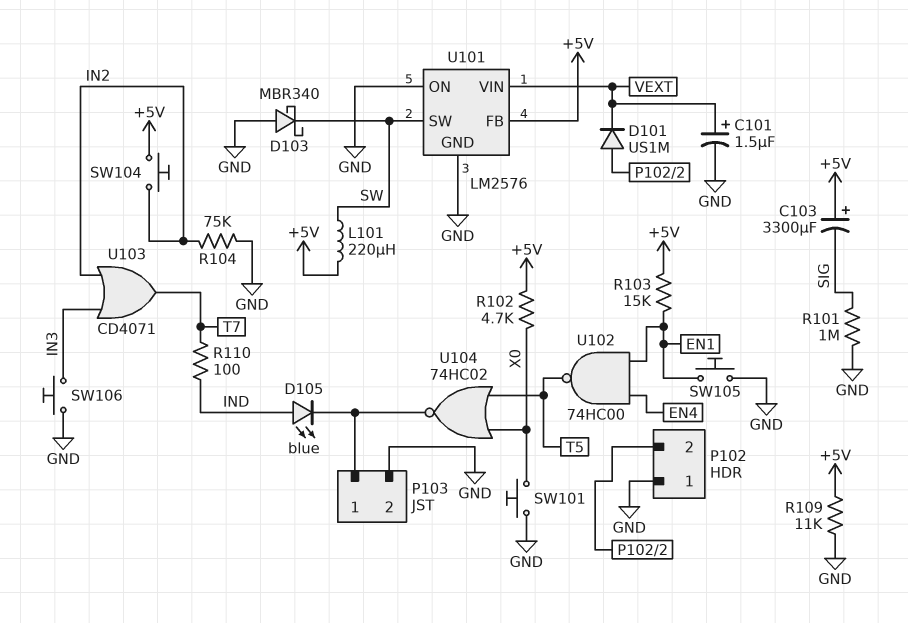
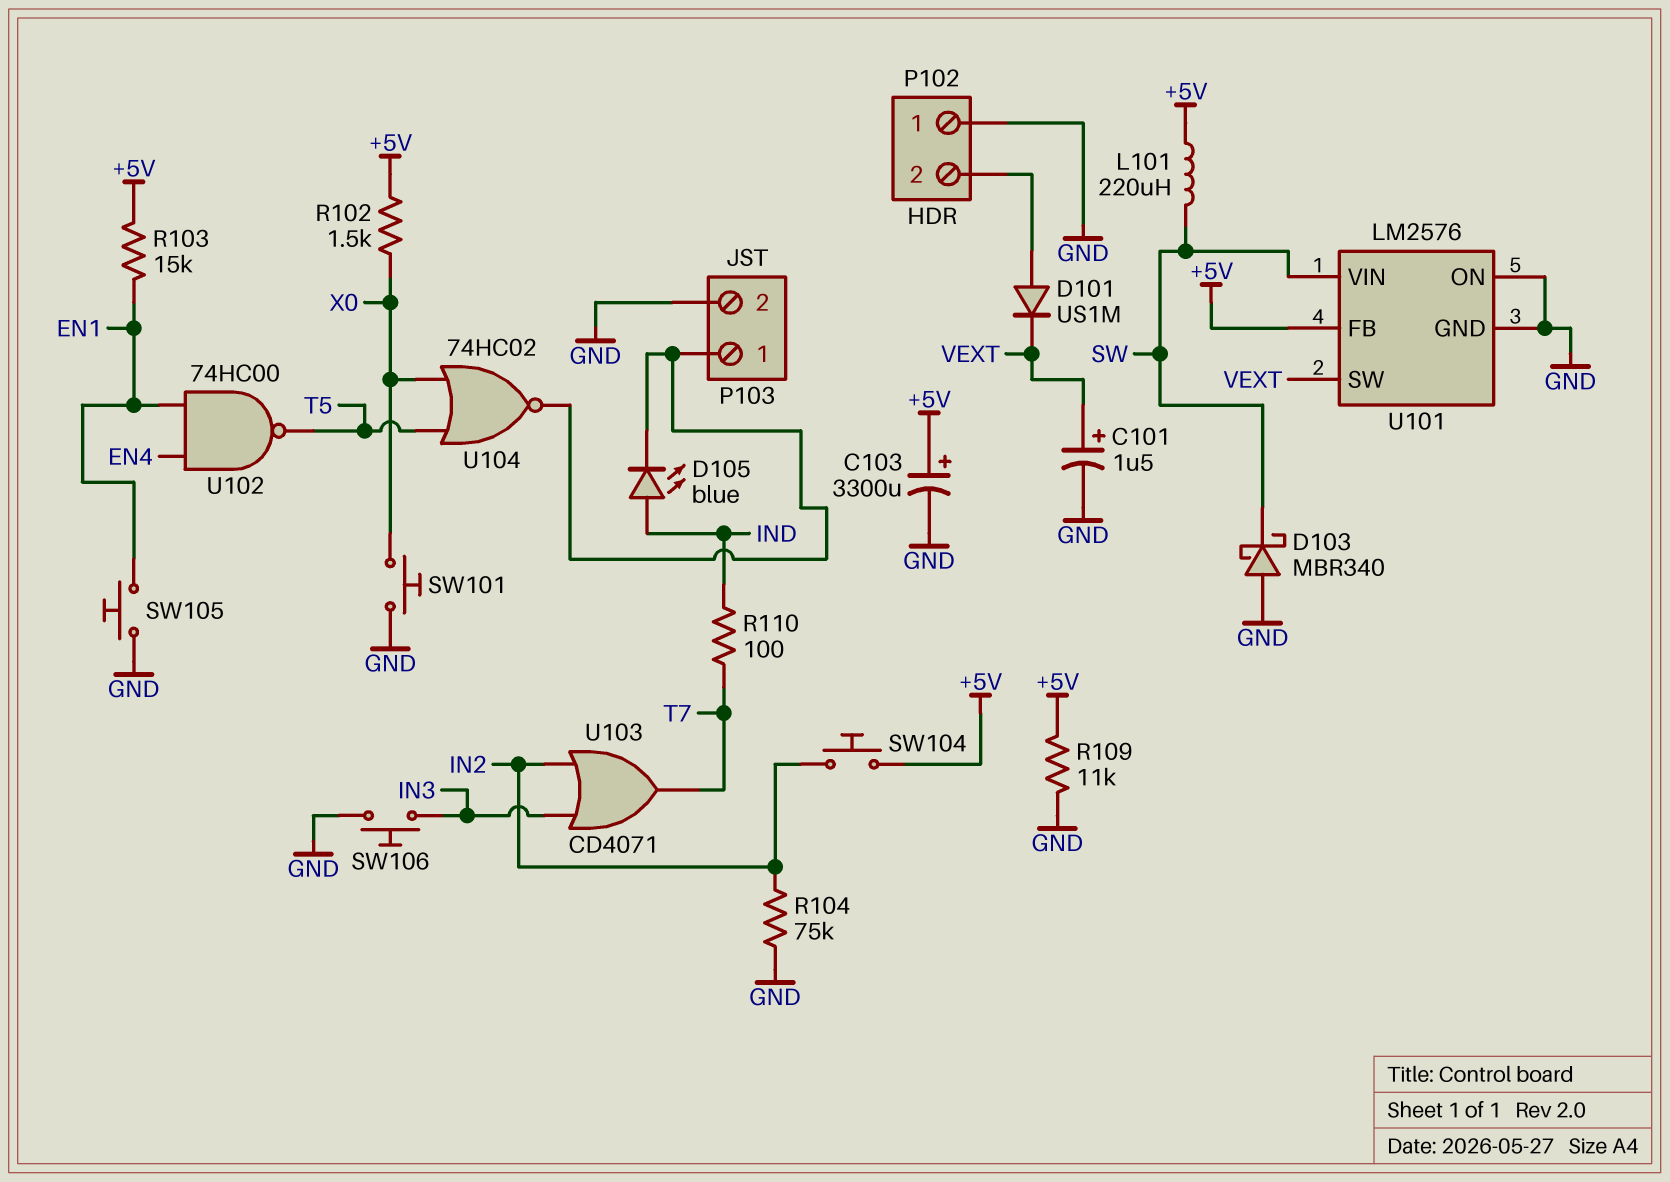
C103: 3300uF (plus +5V, minus SIG) -> 3300uF (plus +5V, minus GND)
R101: 1M (GND, SIG) -> none
R102: 4.7k (+5V, X0) -> 1.5k (+5V, X0)
U101 pin SW: SW -> VEXT
U101 pin VIN: VEXT -> SW

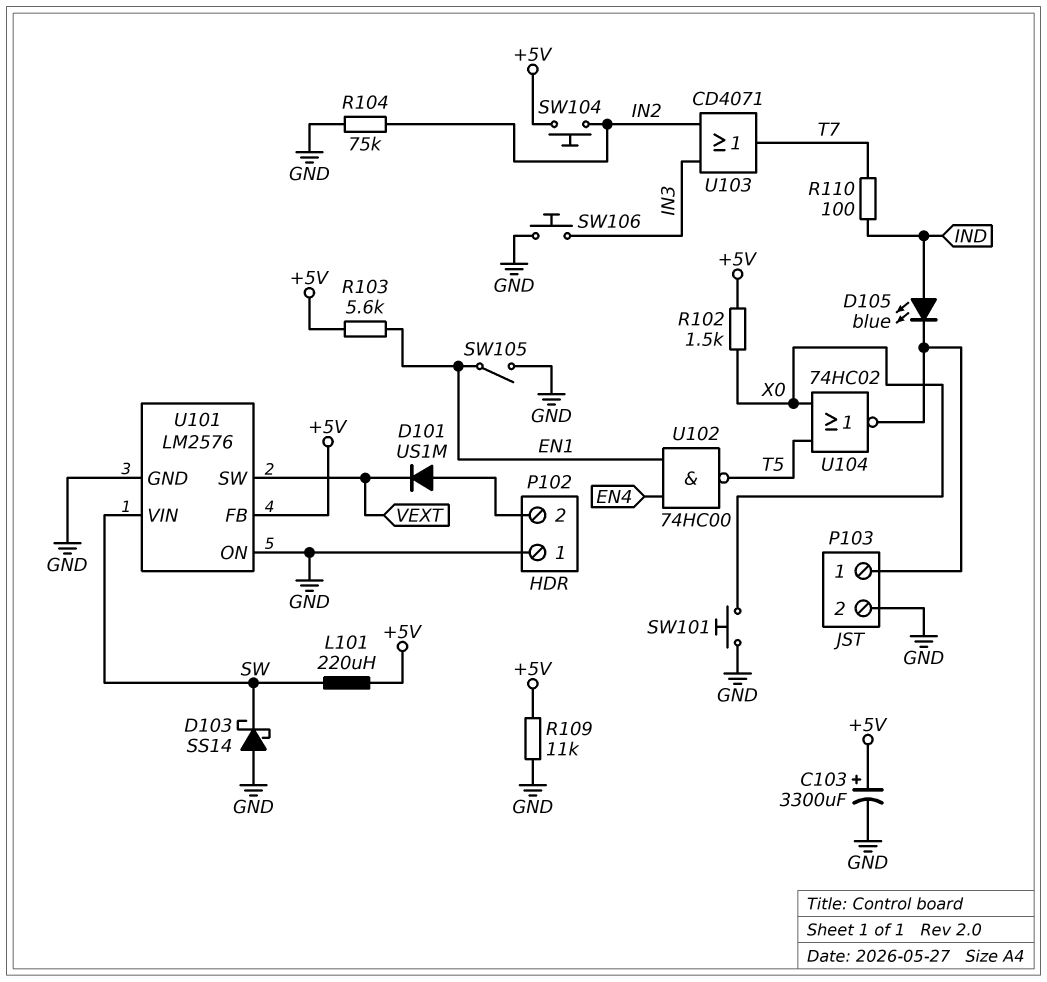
C101: 1.5uF (plus VEXT, minus GND) -> none
D103: schottky MBR340 (A GND, K SW) -> schottky SS14 (A GND, K SW)
R103: 15k (+5V, EN1) -> 5.6k (+5V, EN1)
SW105: button (EN1, GND) -> switch (EN1, GND)

